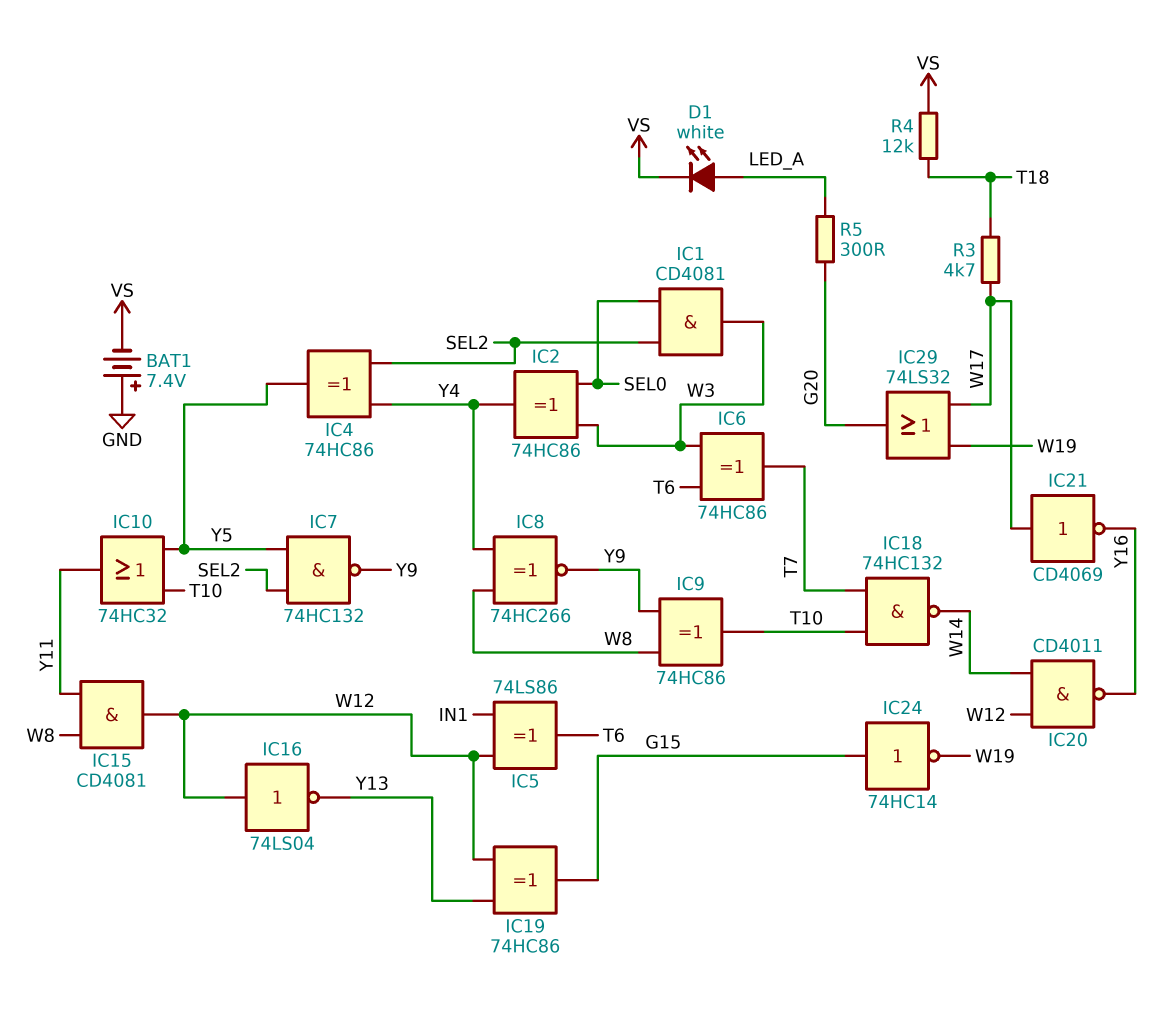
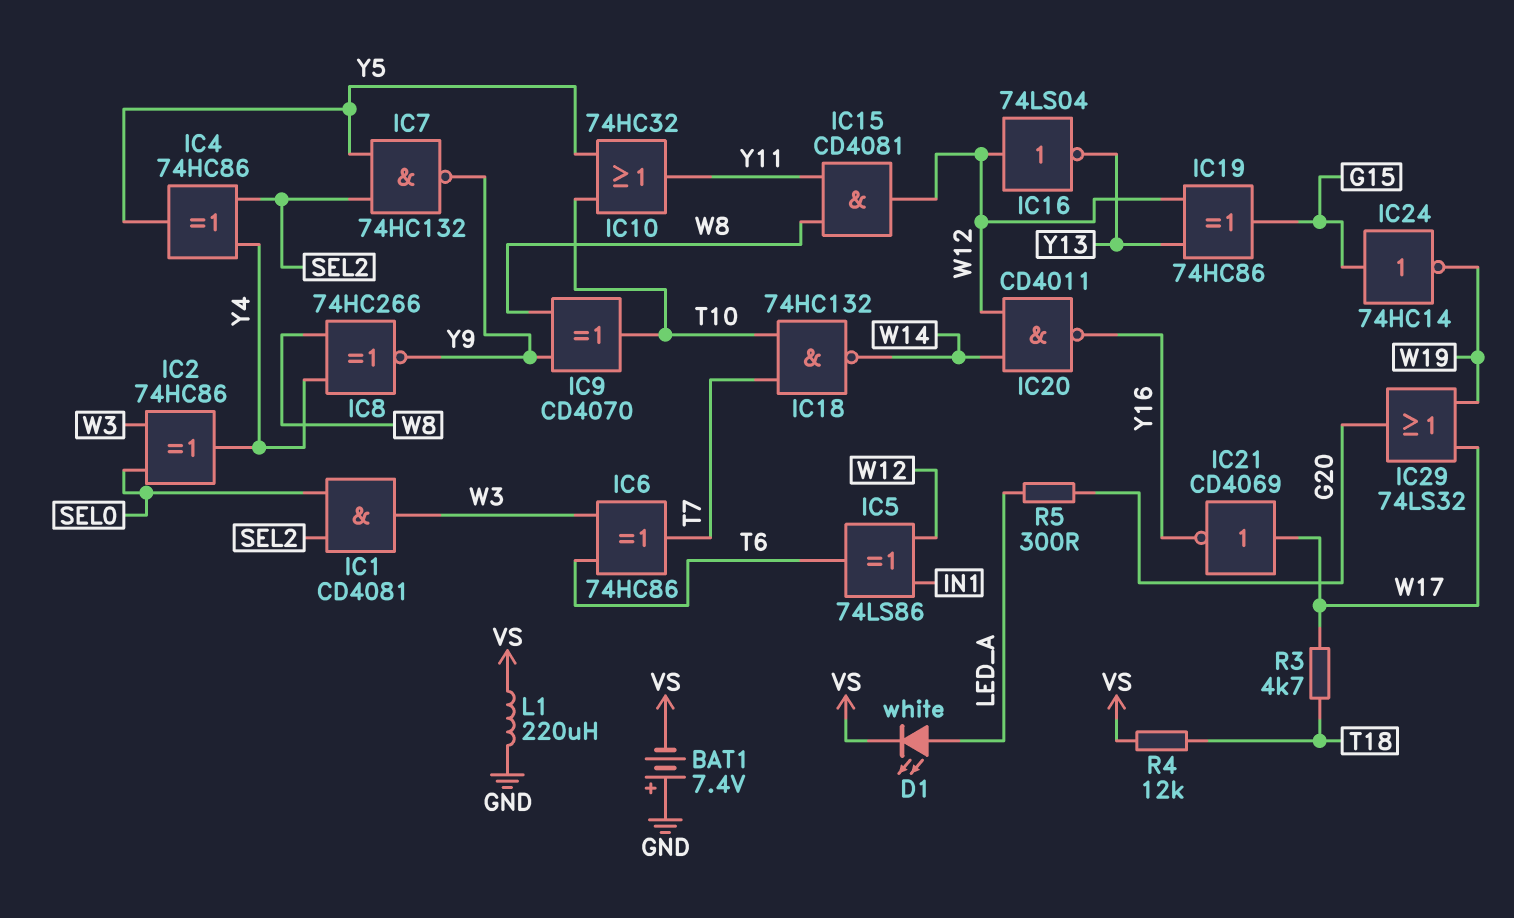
IC9: XOR 74HC86 (in W8, in Y9, out T10) -> XOR CD4070 (in W8, in Y9, out T10)
L1: none -> 220uH (GND, VS)

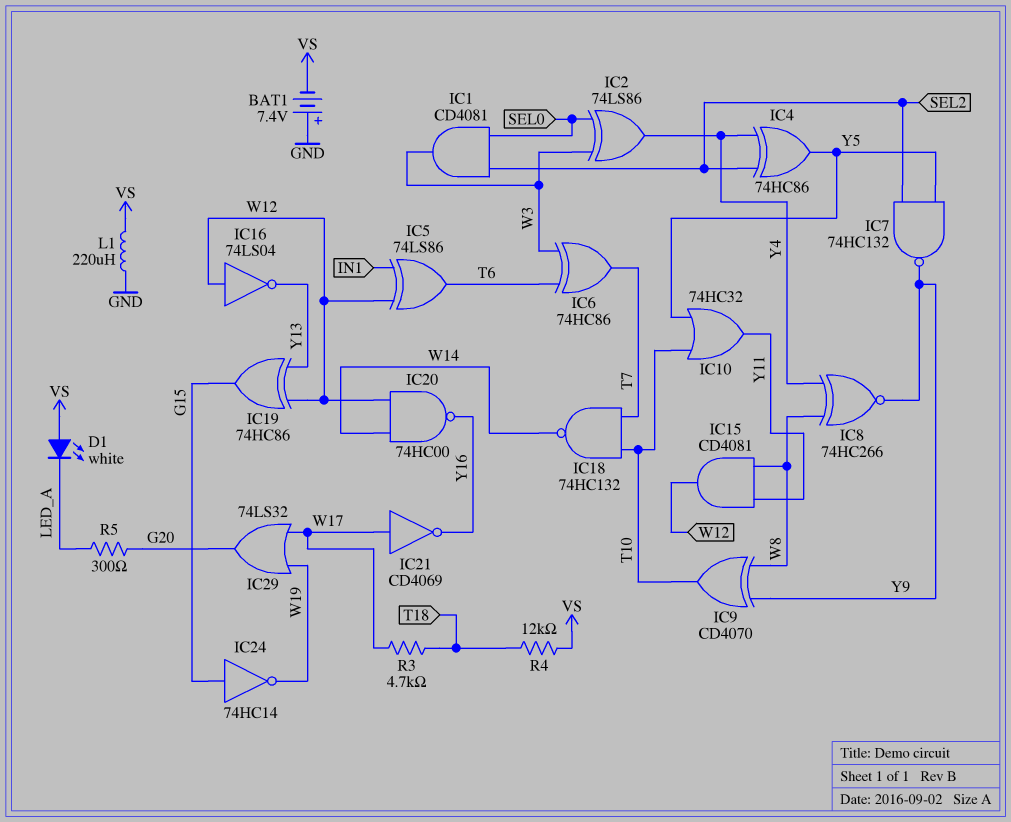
D1: LED white (A LED_A, K VS) -> LED white (A VS, K LED_A)
IC2: XOR 74HC86 (in SEL0, in W3, out Y4) -> XOR 74LS86 (in SEL0, in W3, out Y4)
IC20: NAND CD4011 (in W12, in W14, out Y16) -> NAND 74HC00 (in W12, in W14, out Y16)

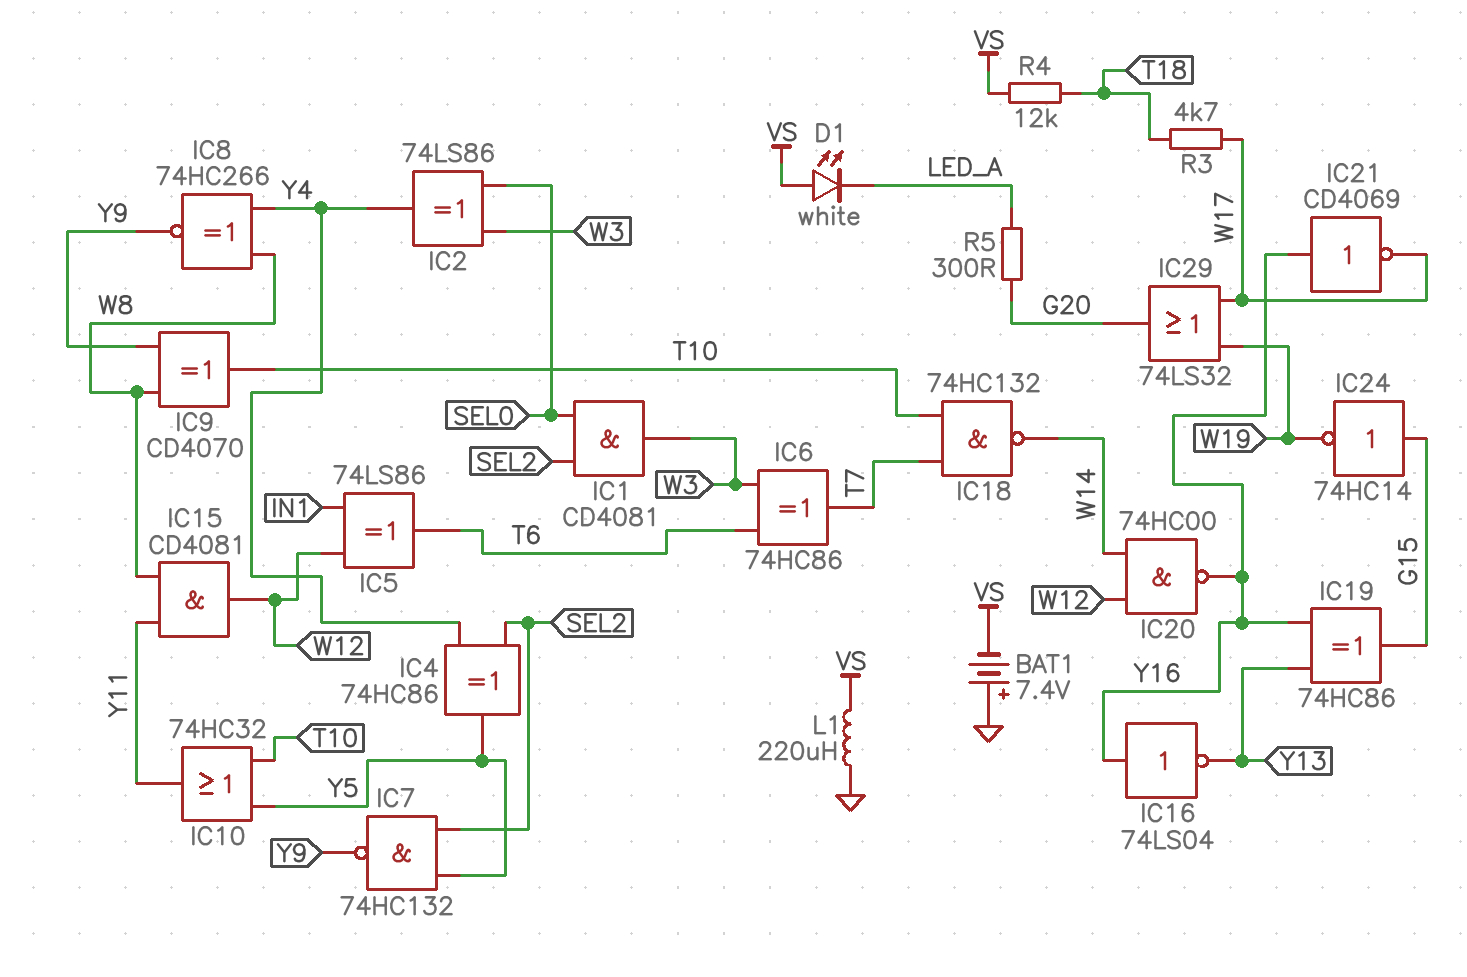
IC16: NOT 74LS04 (in W12, out Y13) -> NOT 74LS04 (in Y16, out Y13)
IC19: XOR 74HC86 (in W12, in Y13, out G15) -> XOR 74HC86 (in Y13, in Y16, out G15)
IC21: NOT CD4069 (in W17, out Y16) -> NOT CD4069 (in Y16, out W17)

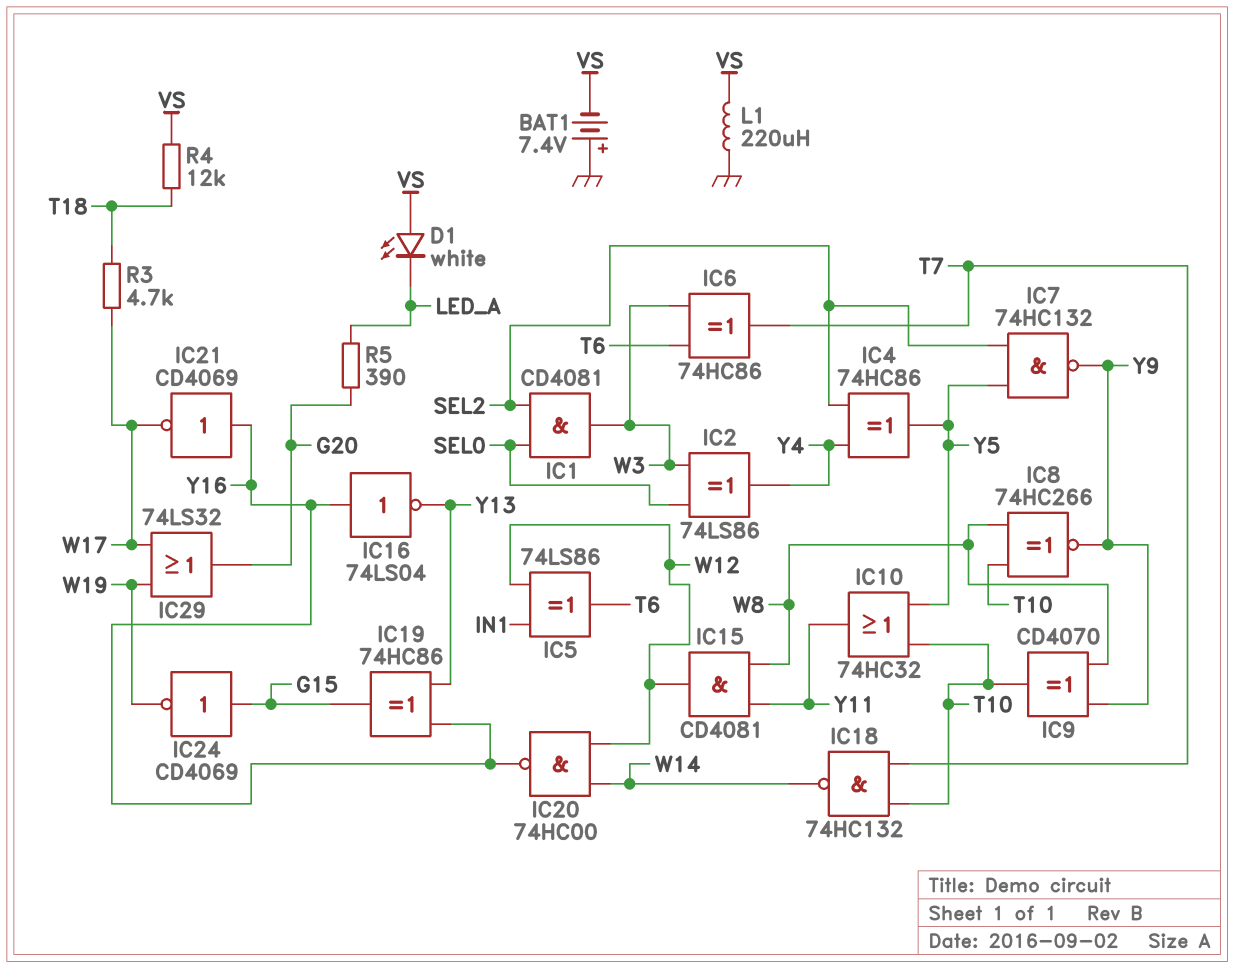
IC8: XNOR 74HC266 (in W8, in Y4, out Y9) -> XNOR 74HC266 (in T10, in W8, out Y9)
IC24: NOT 74HC14 (in G15, out W19) -> NOT CD4069 (in G15, out W19)
R5: 300 (G20, LED_A) -> 390 (G20, LED_A)

